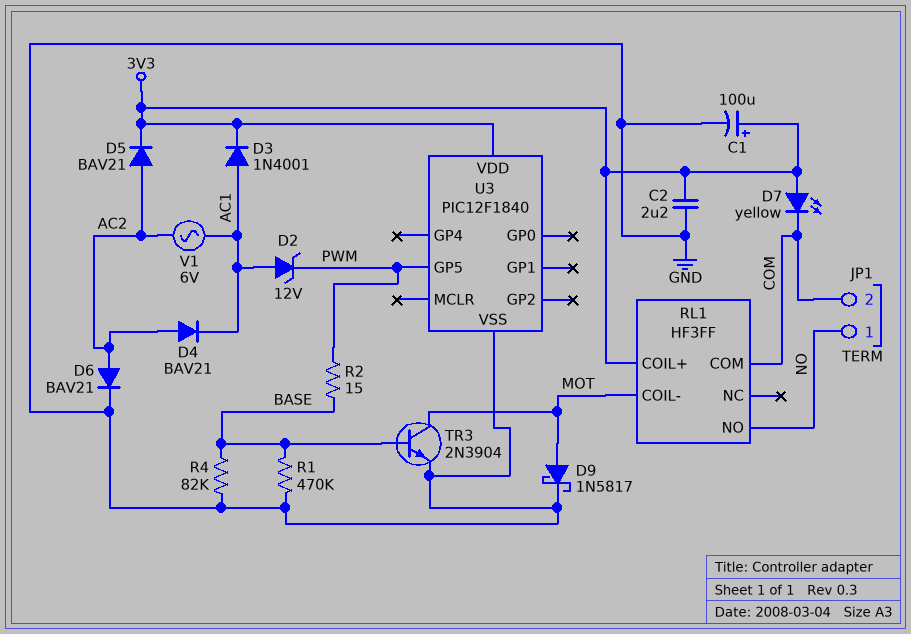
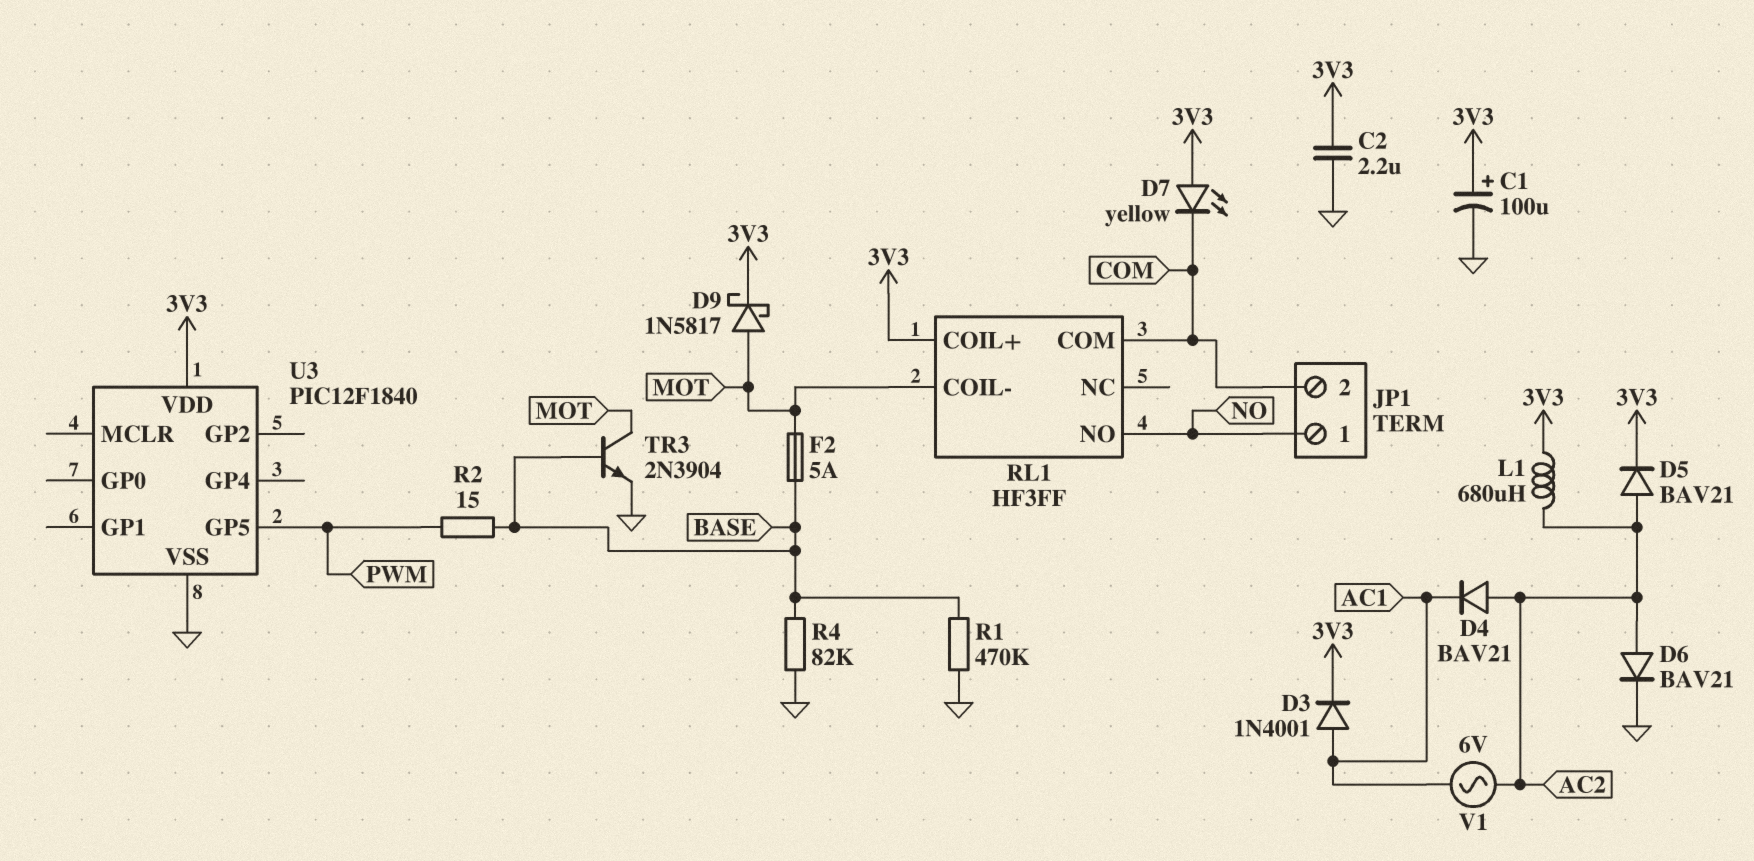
D2: zener 12V (A AC1, K PWM) -> none
D9: schottky 1N5817 (A MOT, K GND) -> schottky 1N5817 (A MOT, K 3V3)
F2: none -> 5A (BASE, MOT)
L1: none -> 680uH (3V3, AC2)

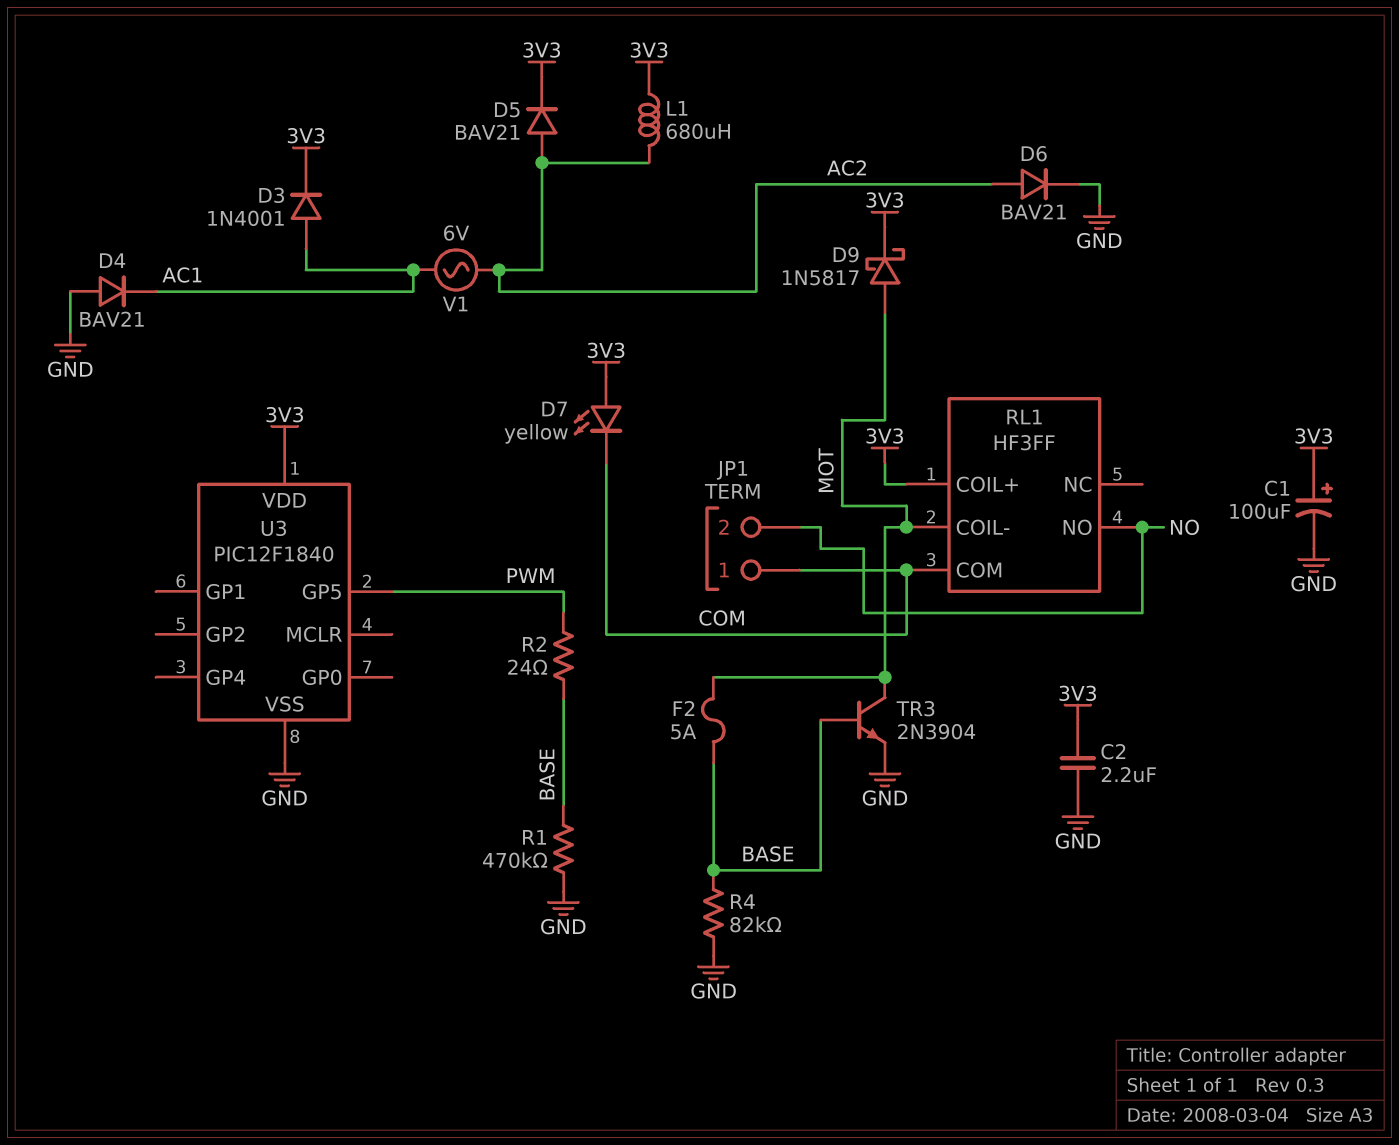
D4: diode BAV21 (A AC2, K AC1) -> diode BAV21 (A GND, K AC1)
JP1 pin 1: NO -> COM
JP1 pin 2: COM -> NO
R2: 15 (BASE, PWM) -> 24 (BASE, PWM)

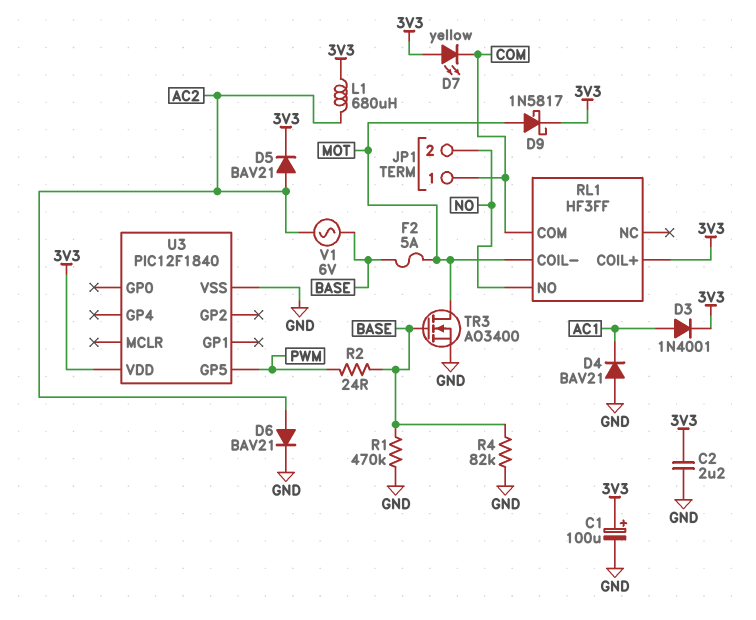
TR3: NPN 2N3904 (B BASE, C MOT, E GND) -> NMOS AO3400 (G BASE, D MOT, S GND)
V1: AC 6V (AC1, AC2) -> AC 6V (AC2, BASE)

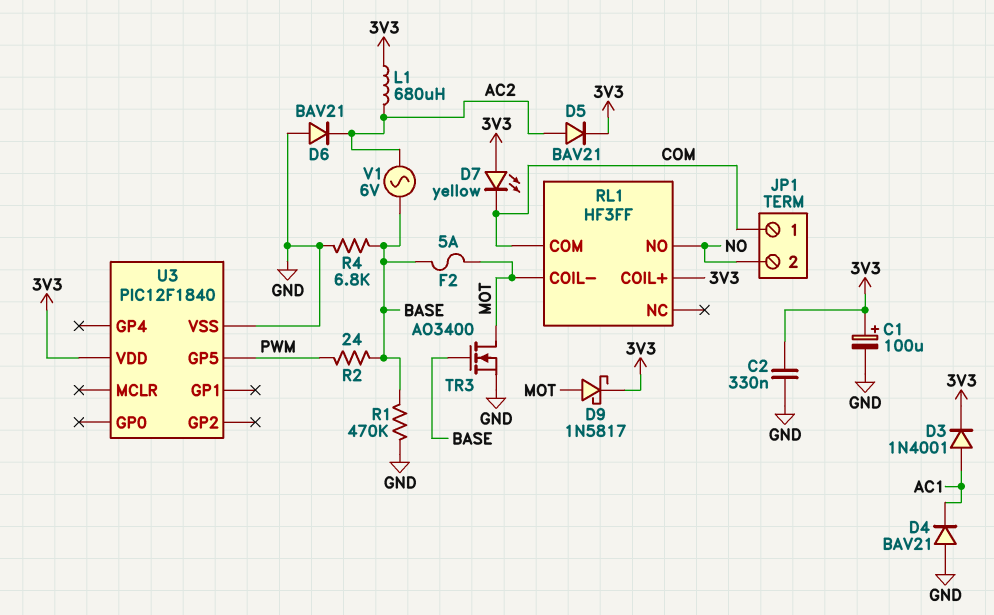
C2: 2.2uF (3V3, GND) -> 330nF (3V3, GND)
D6: diode BAV21 (A AC2, K GND) -> diode BAV21 (A GND, K AC2)
R4: 82k (BASE, GND) -> 6.8k (BASE, GND)

